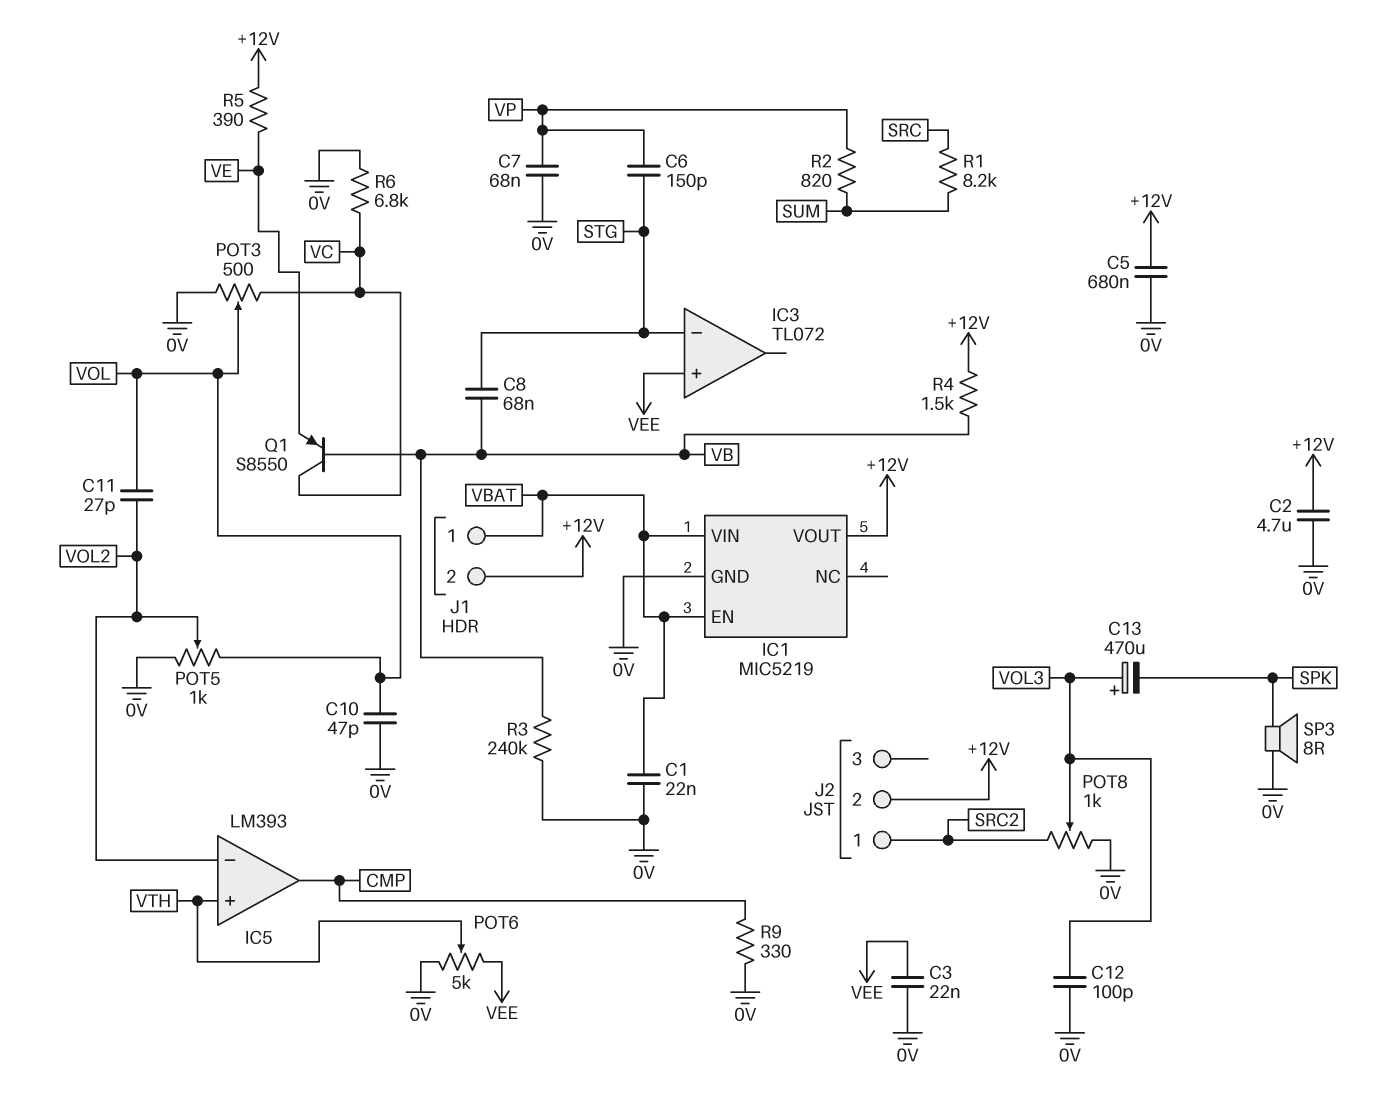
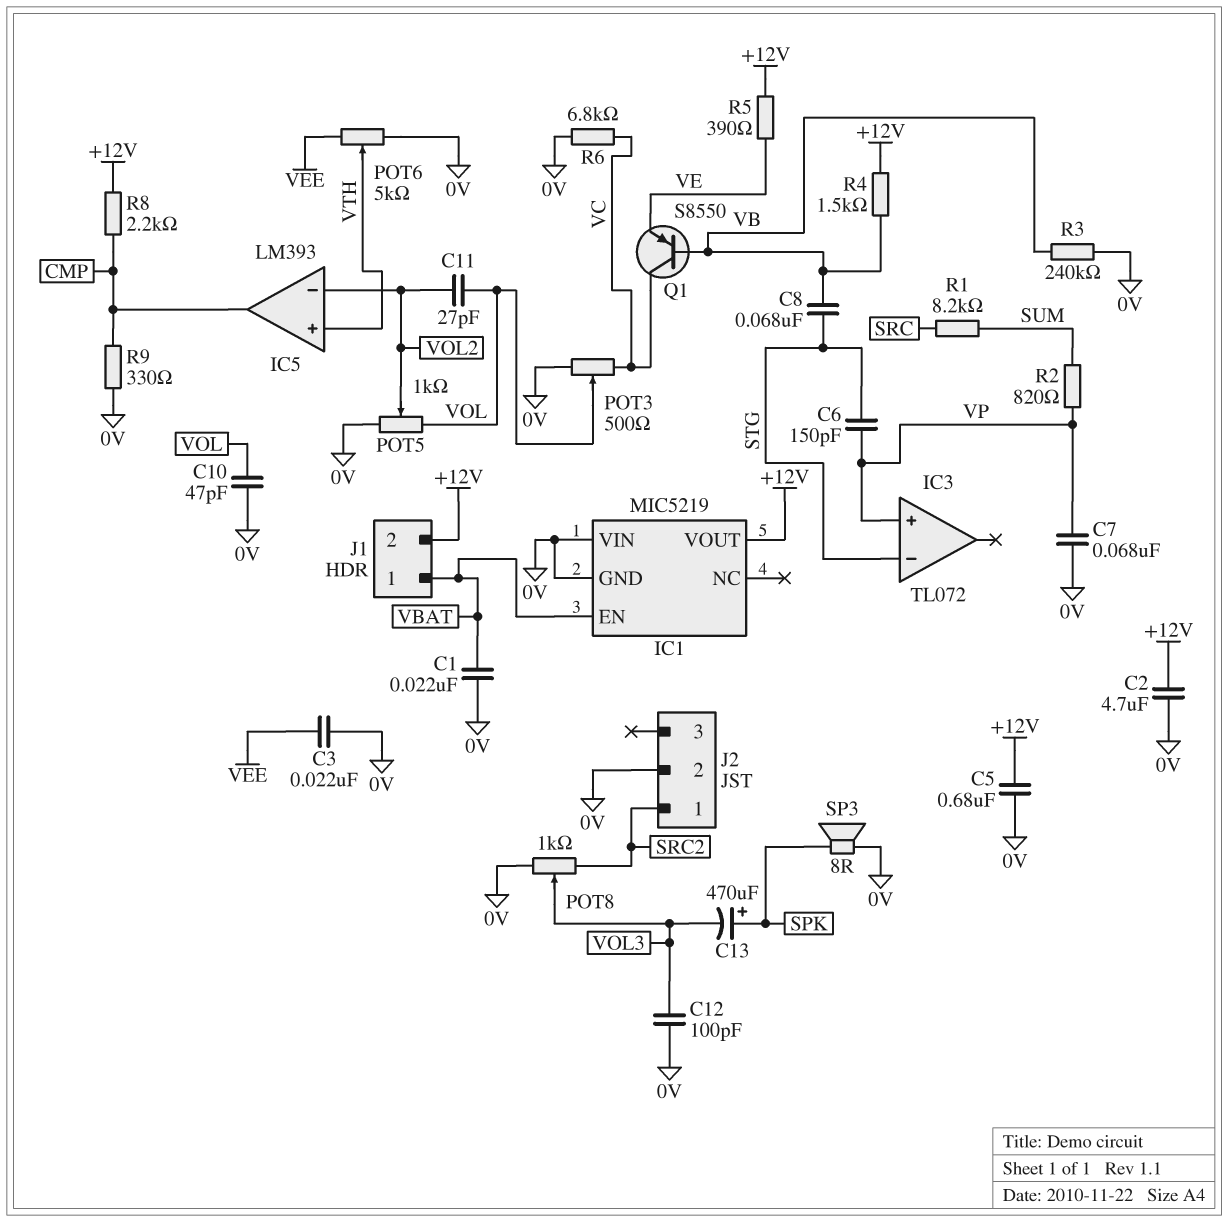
C13: 470uF (plus VOL3, minus SPK) -> 470uF (plus SPK, minus VOL3)
IC1 pin VIN: VBAT -> 0V
IC3 pin in+: VEE -> VP
J2 pin 2: +12V -> 0V
R8: none -> 2.2k (+12V, CMP)

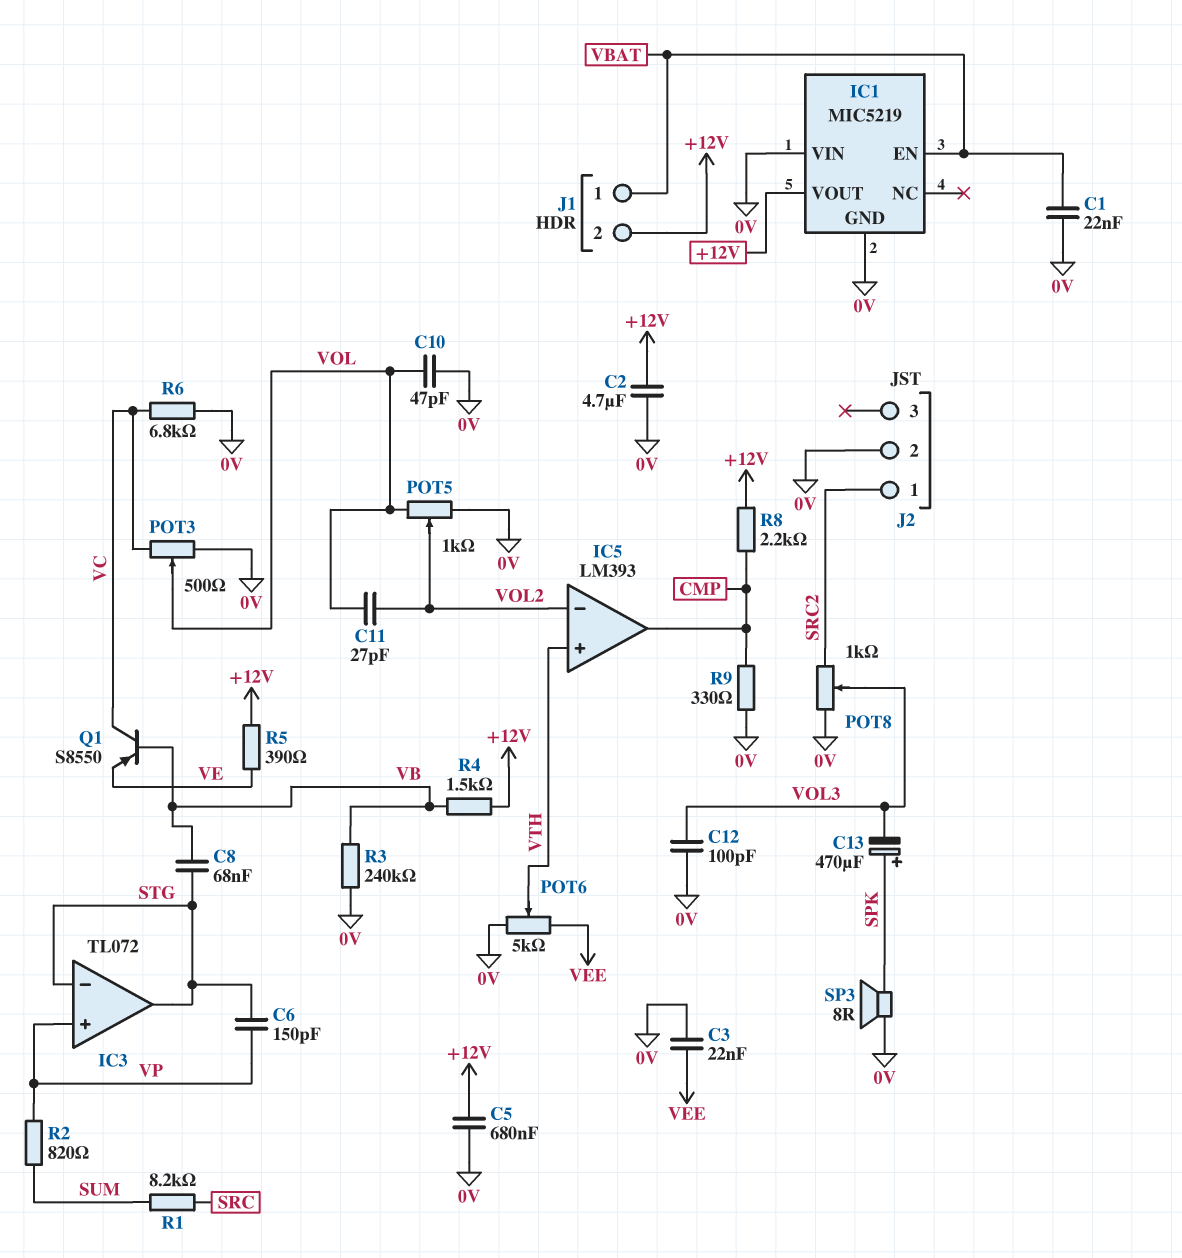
C7: 68nF (0V, VP) -> none
IC3 pin out: none -> STG

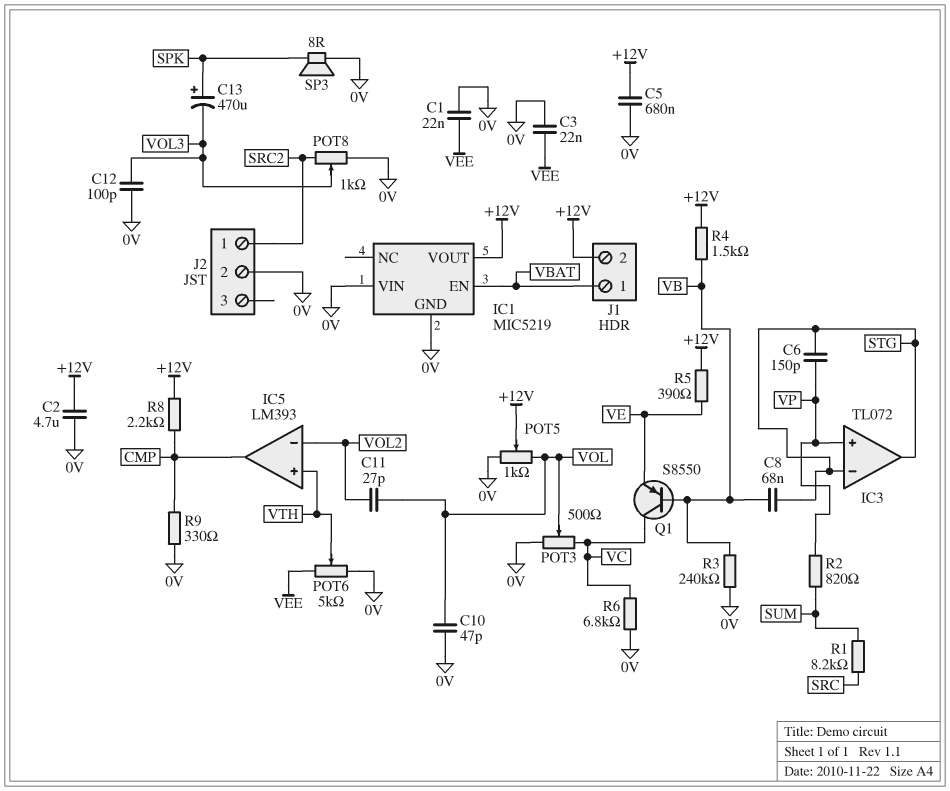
C1: 22nF (0V, VBAT) -> 22nF (0V, VEE)
POT5: 1k (0V, VOL, wiper VOL2) -> 1k (0V, VOL, wiper +12V)

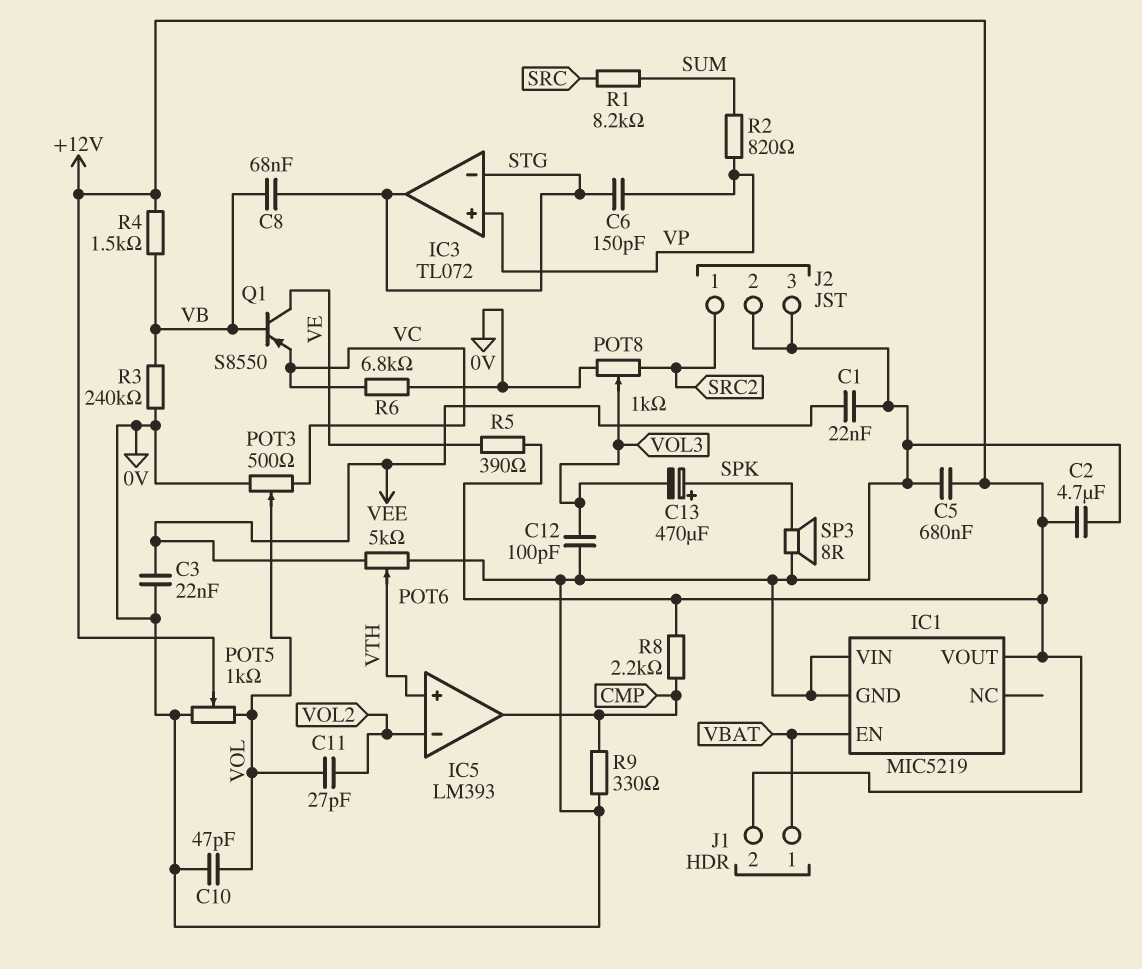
J2 pin 3: none -> 0V
Q1: PNP S8550 (B VB, C VC, E VE) -> PNP S8550 (B VB, C VE, E VC)

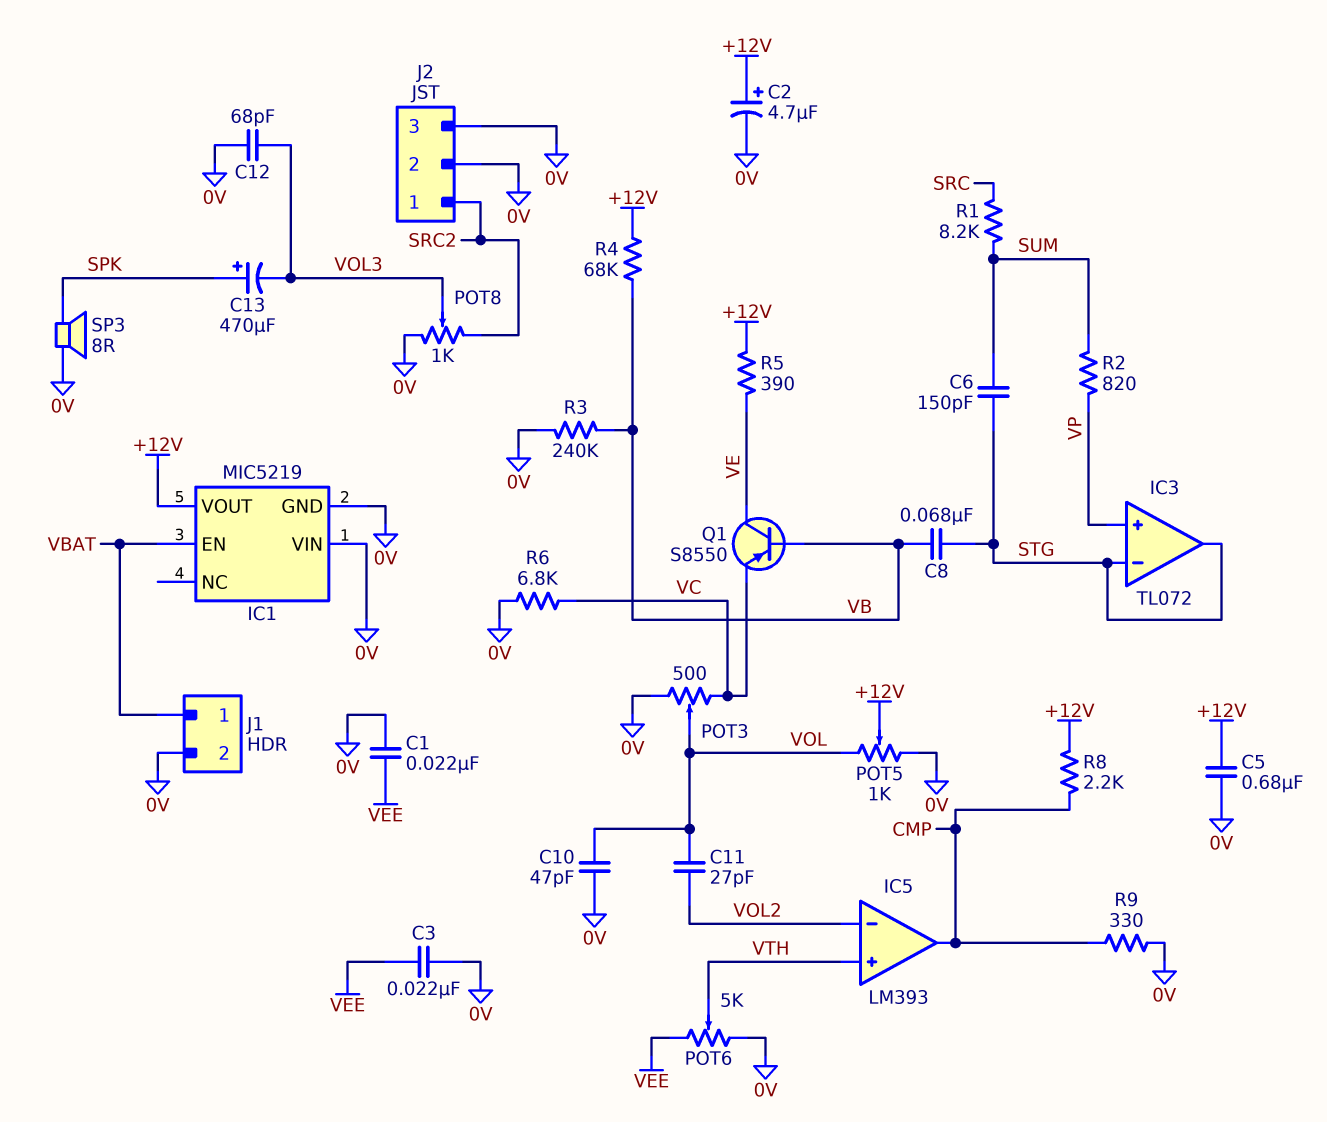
C2: 4.7uF (+12V, 0V) -> 4.7uF (plus +12V, minus 0V)
C6: 150pF (STG, VP) -> 150pF (STG, SUM)
C12: 100pF (0V, VOL3) -> 68pF (0V, VOL3)
J1 pin 2: +12V -> 0V
R4: 1.5k (+12V, VB) -> 68k (+12V, VB)

